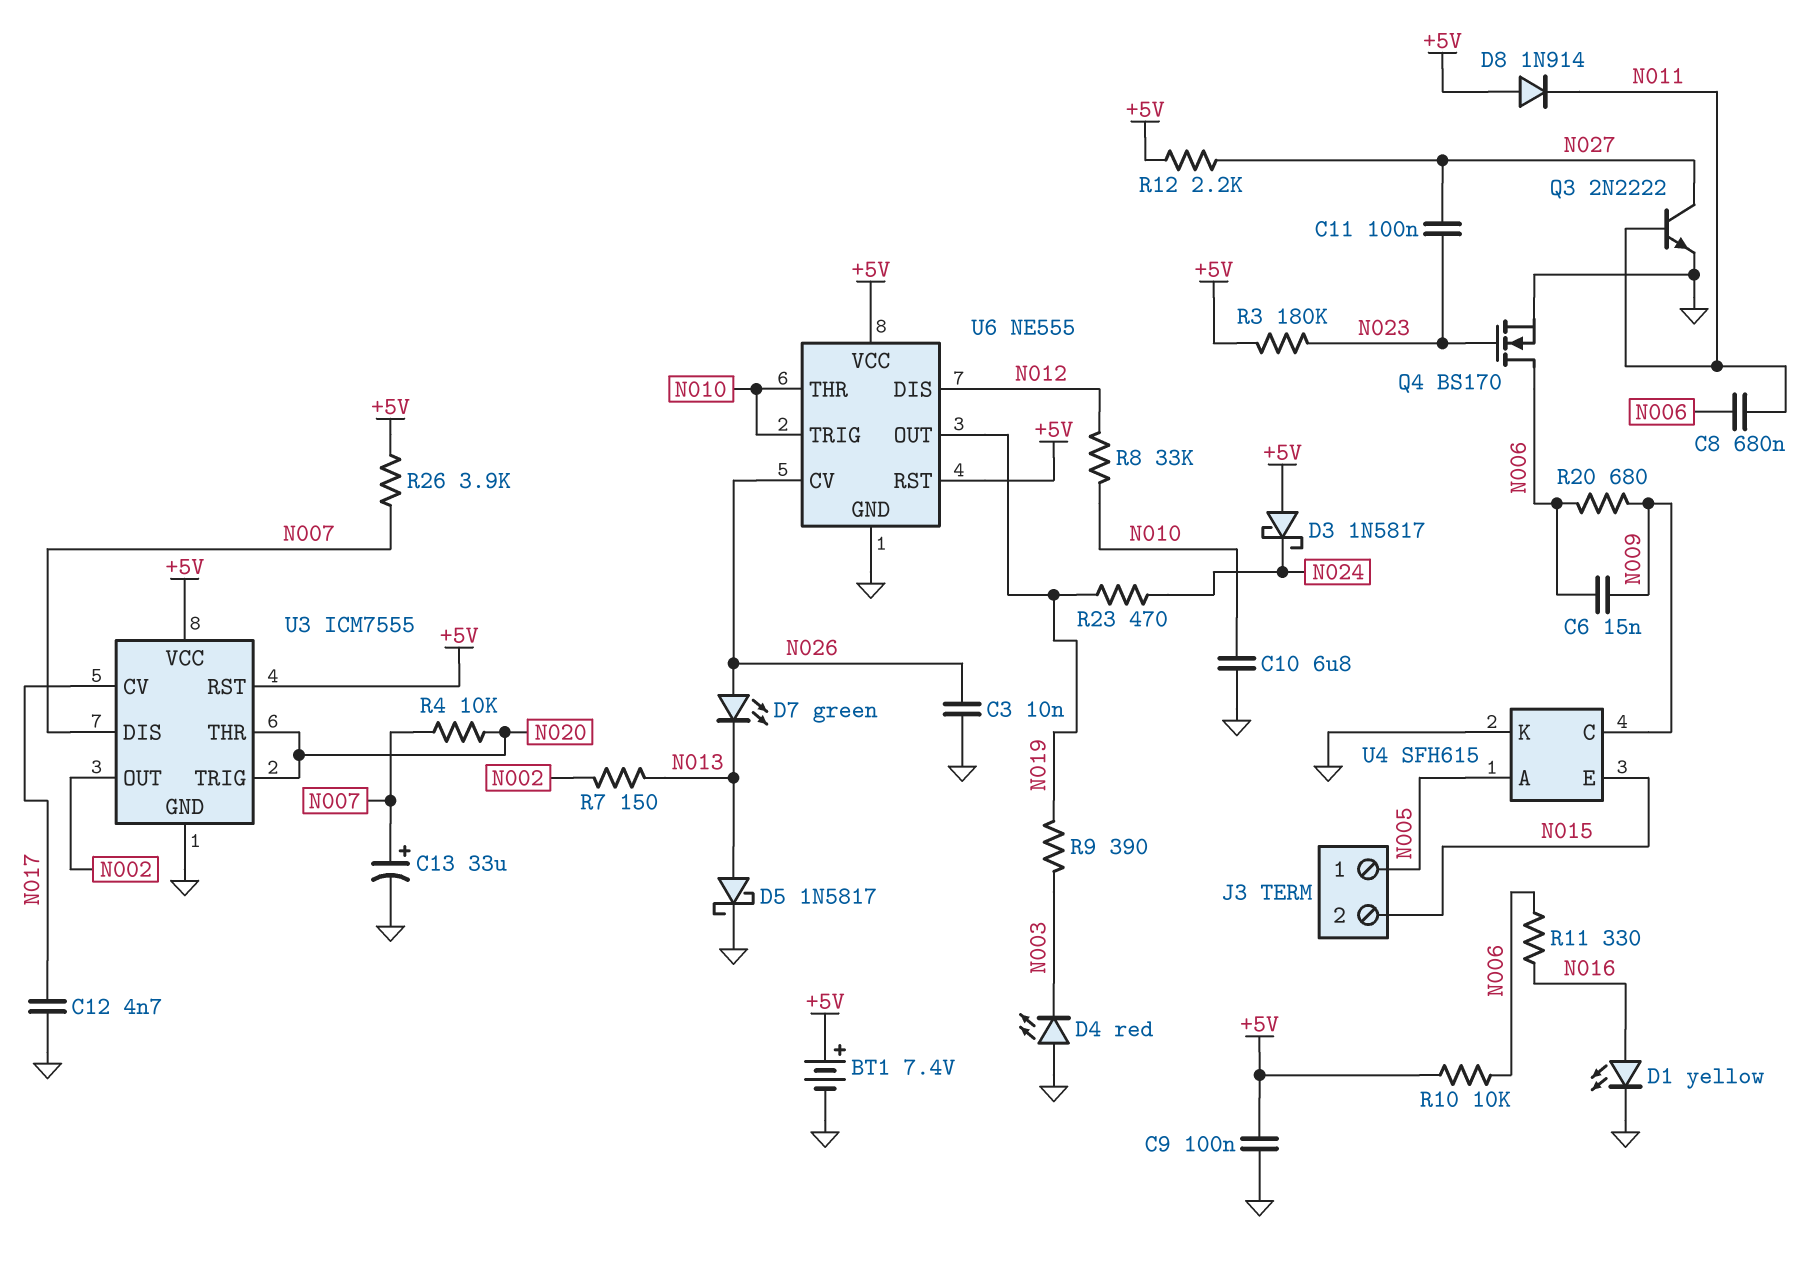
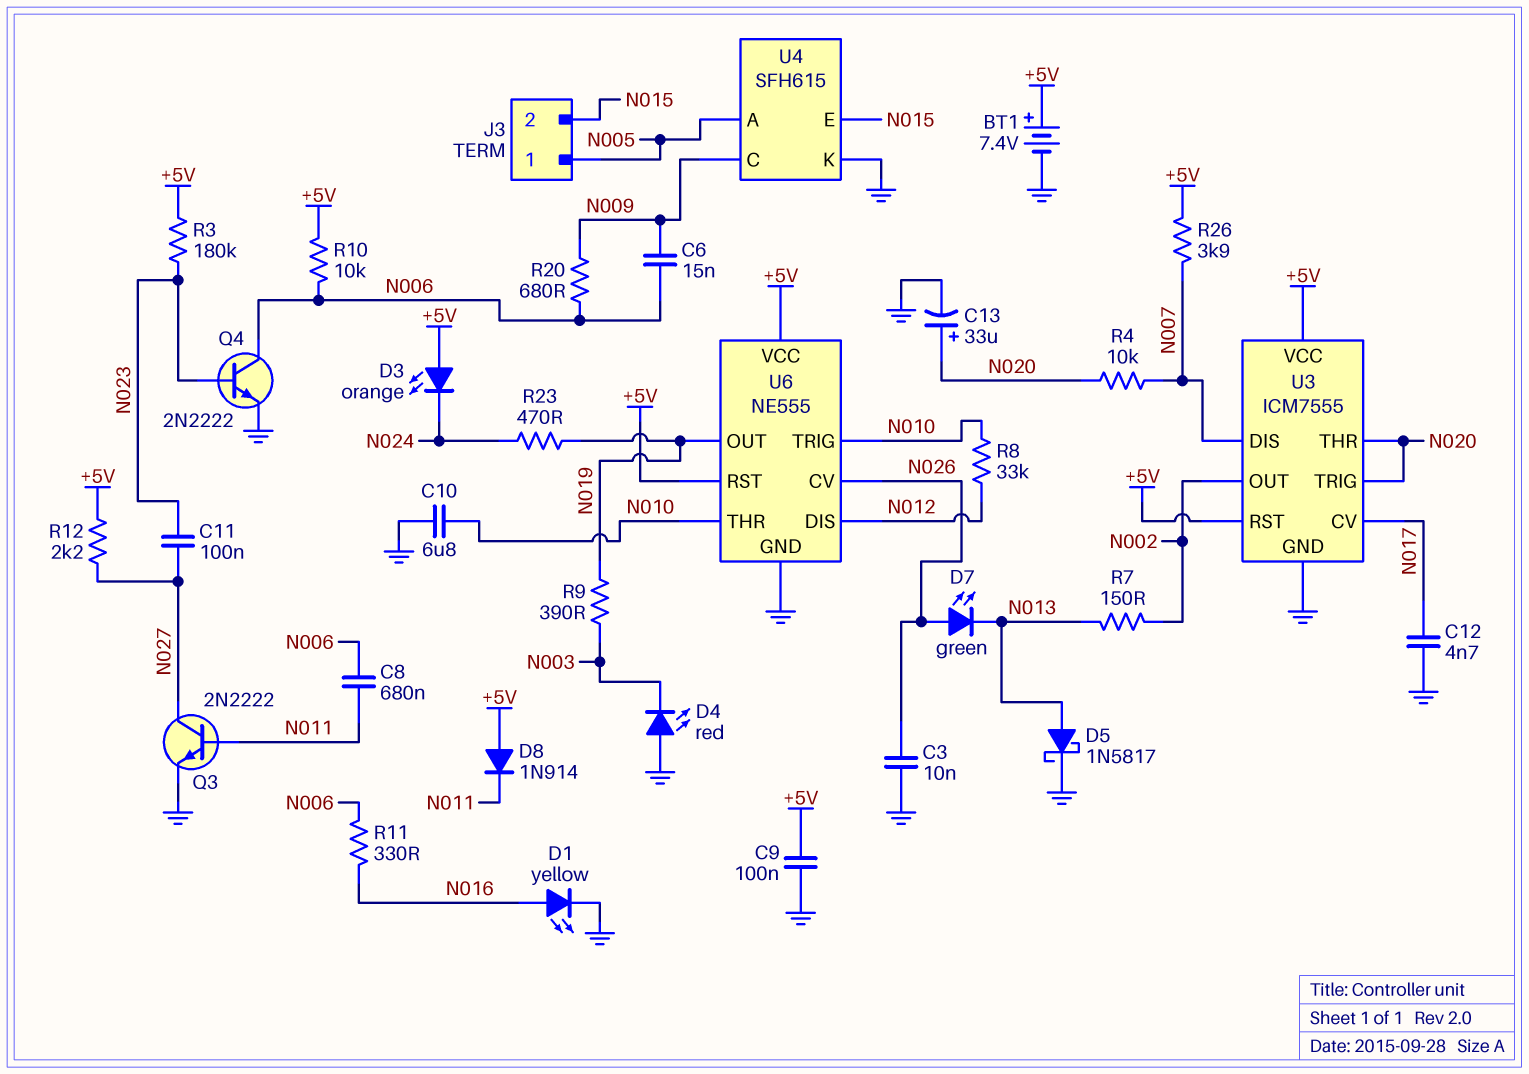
C13: 33uF (plus N007, minus GND) -> 33uF (plus N020, minus GND)
D3: schottky 1N5817 (A +5V, K N024) -> LED orange (A +5V, K N024)
Q4: NMOS BS170 (G N023, D N006, S GND) -> NPN 2N2222 (B N023, C N006, E GND)

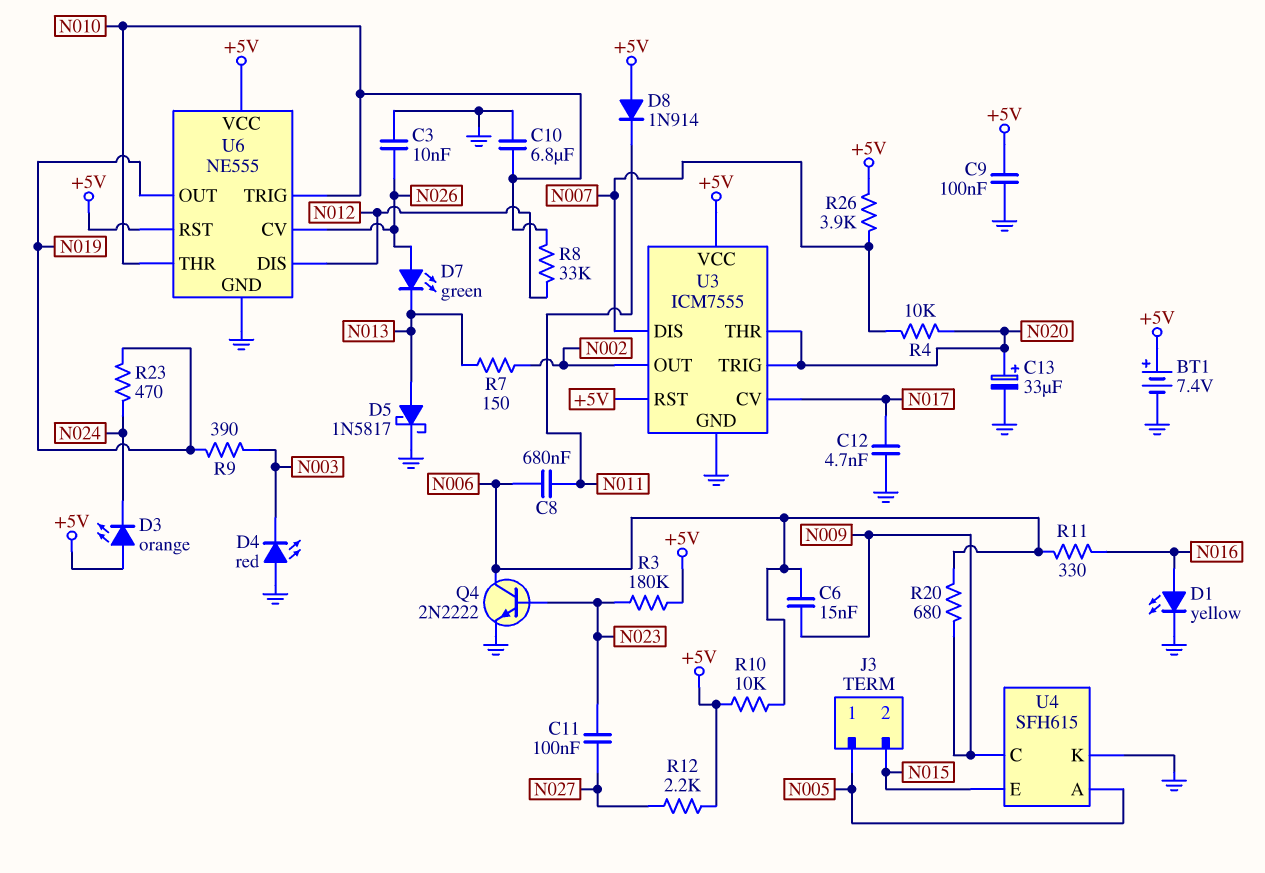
Q3: NPN 2N2222 (B N011, C N027, E GND) -> none

